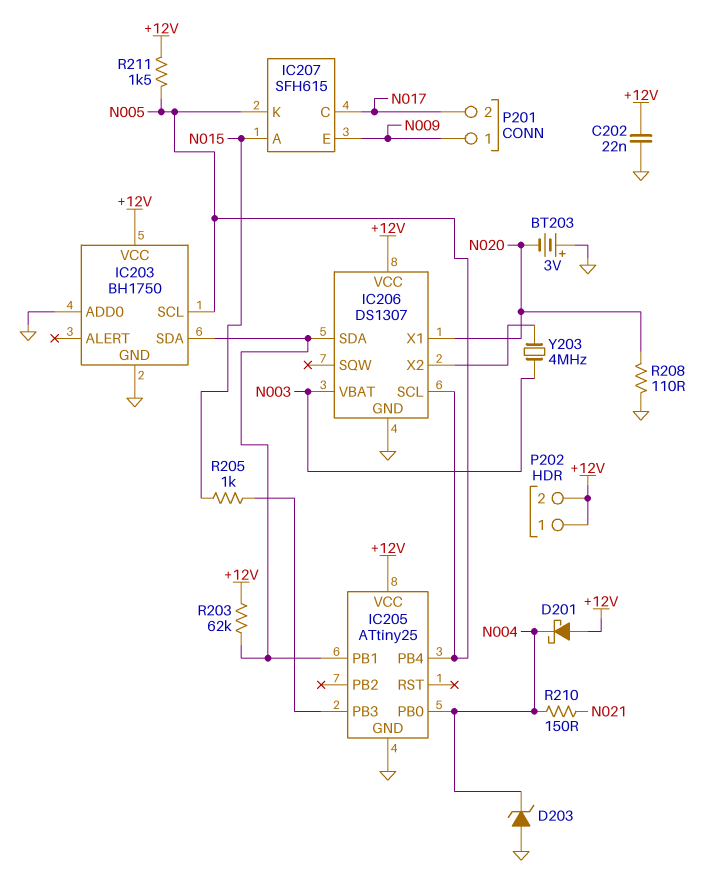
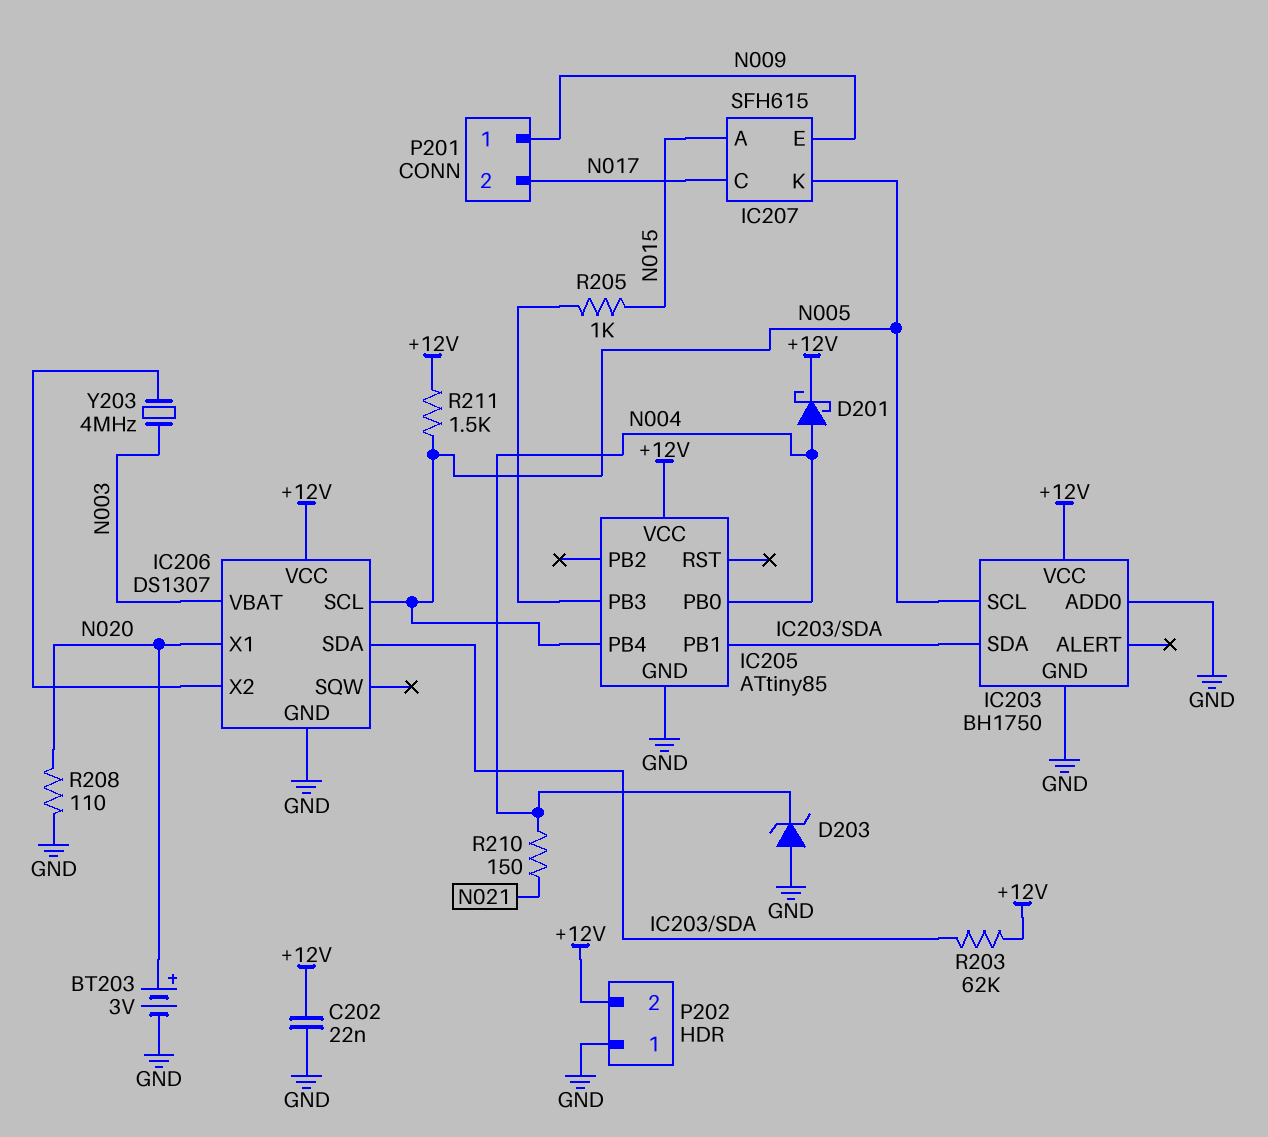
BT203: 3V (plus GND, minus N020) -> 3V (plus N020, minus GND)
D201: schottky (A +12V, K N004) -> schottky (A N004, K +12V)
IC205: ATtiny25 -> ATtiny85
P202 pin 1: +12V -> GND

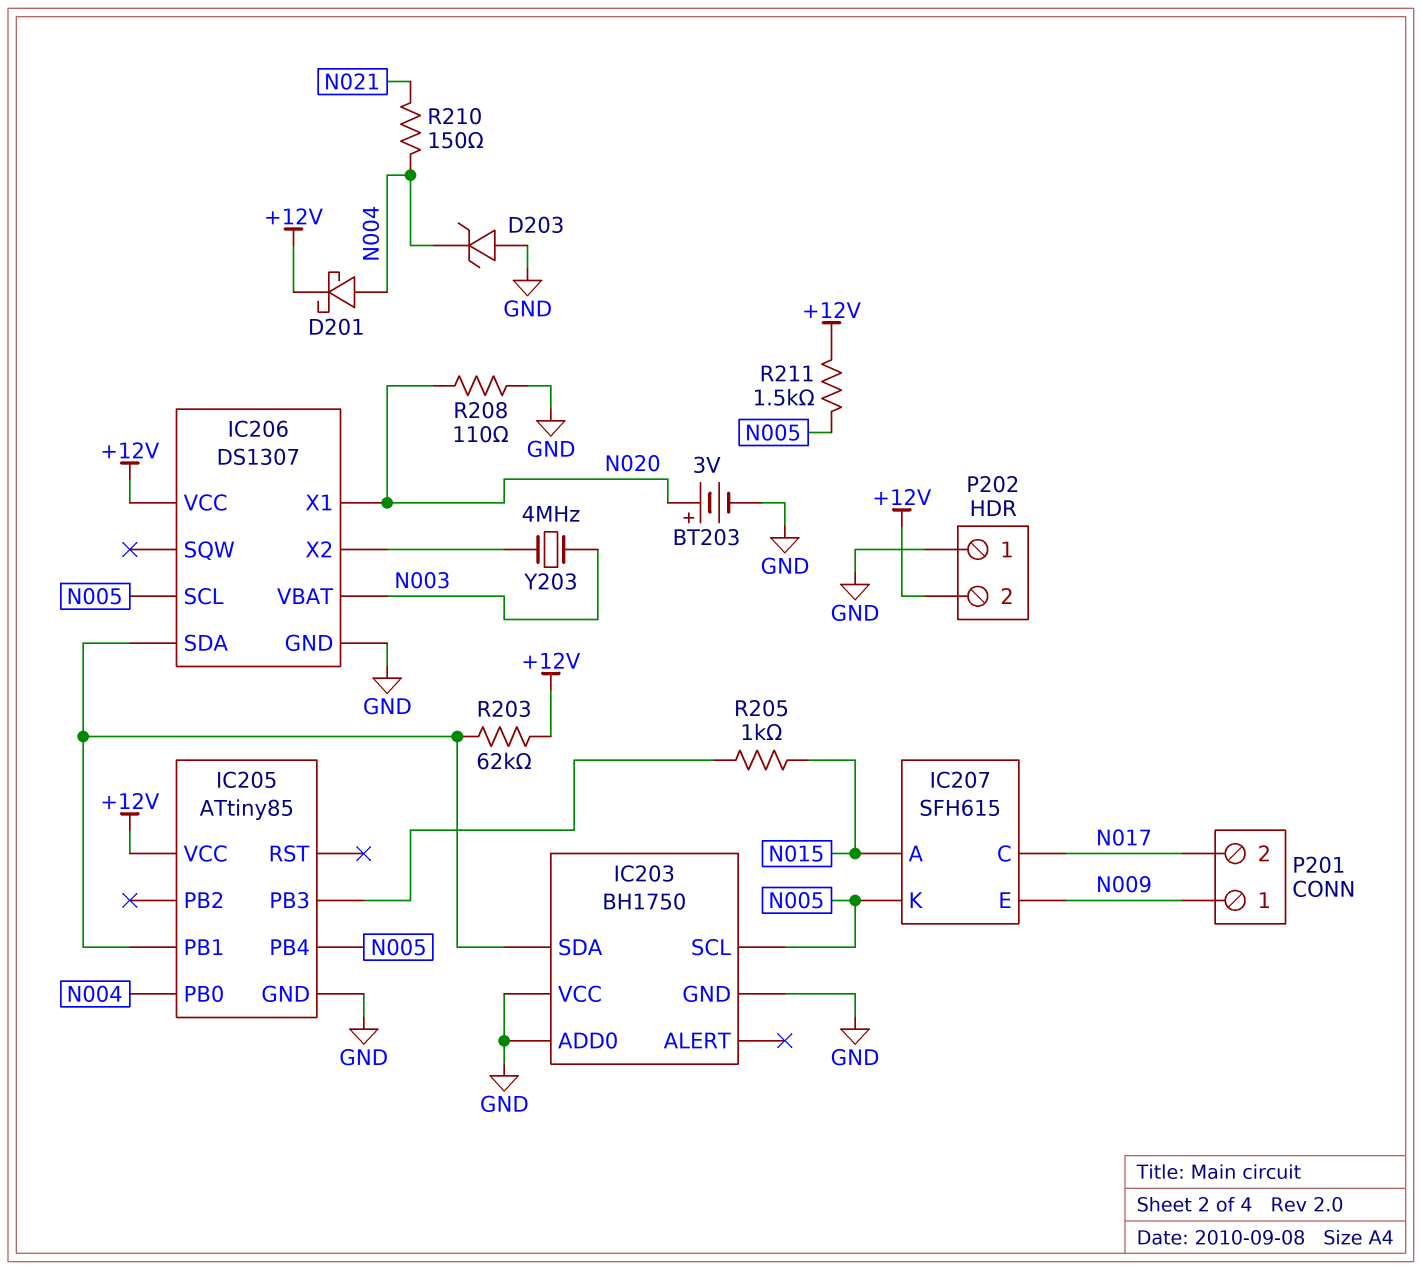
C202: 22nF (+12V, GND) -> none
IC203 pin VCC: +12V -> GND

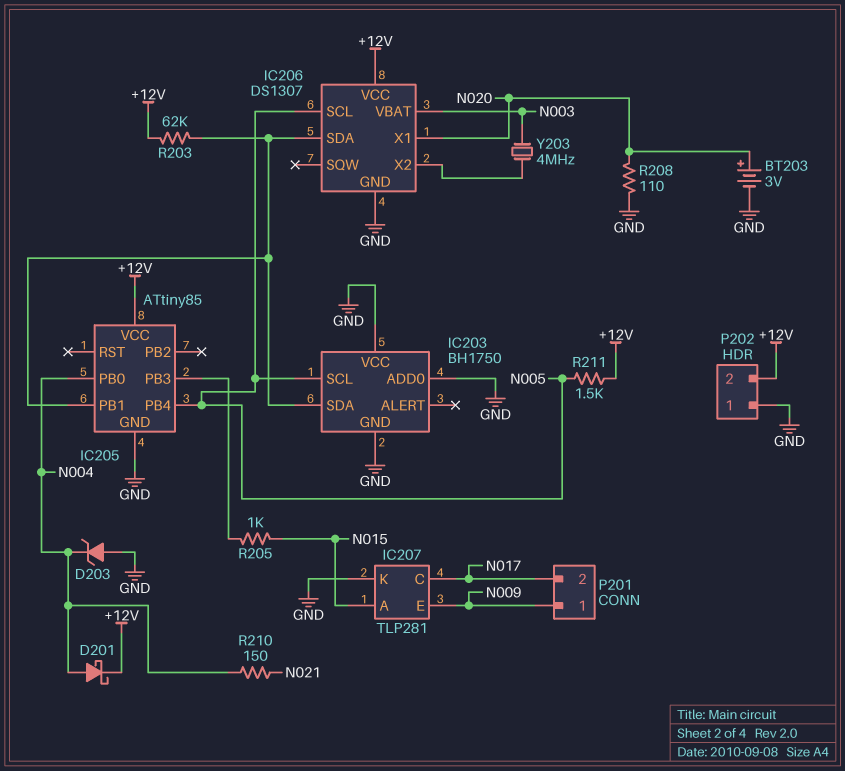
IC207: SFH615 -> TLP281
IC207 pin K: N005 -> GND

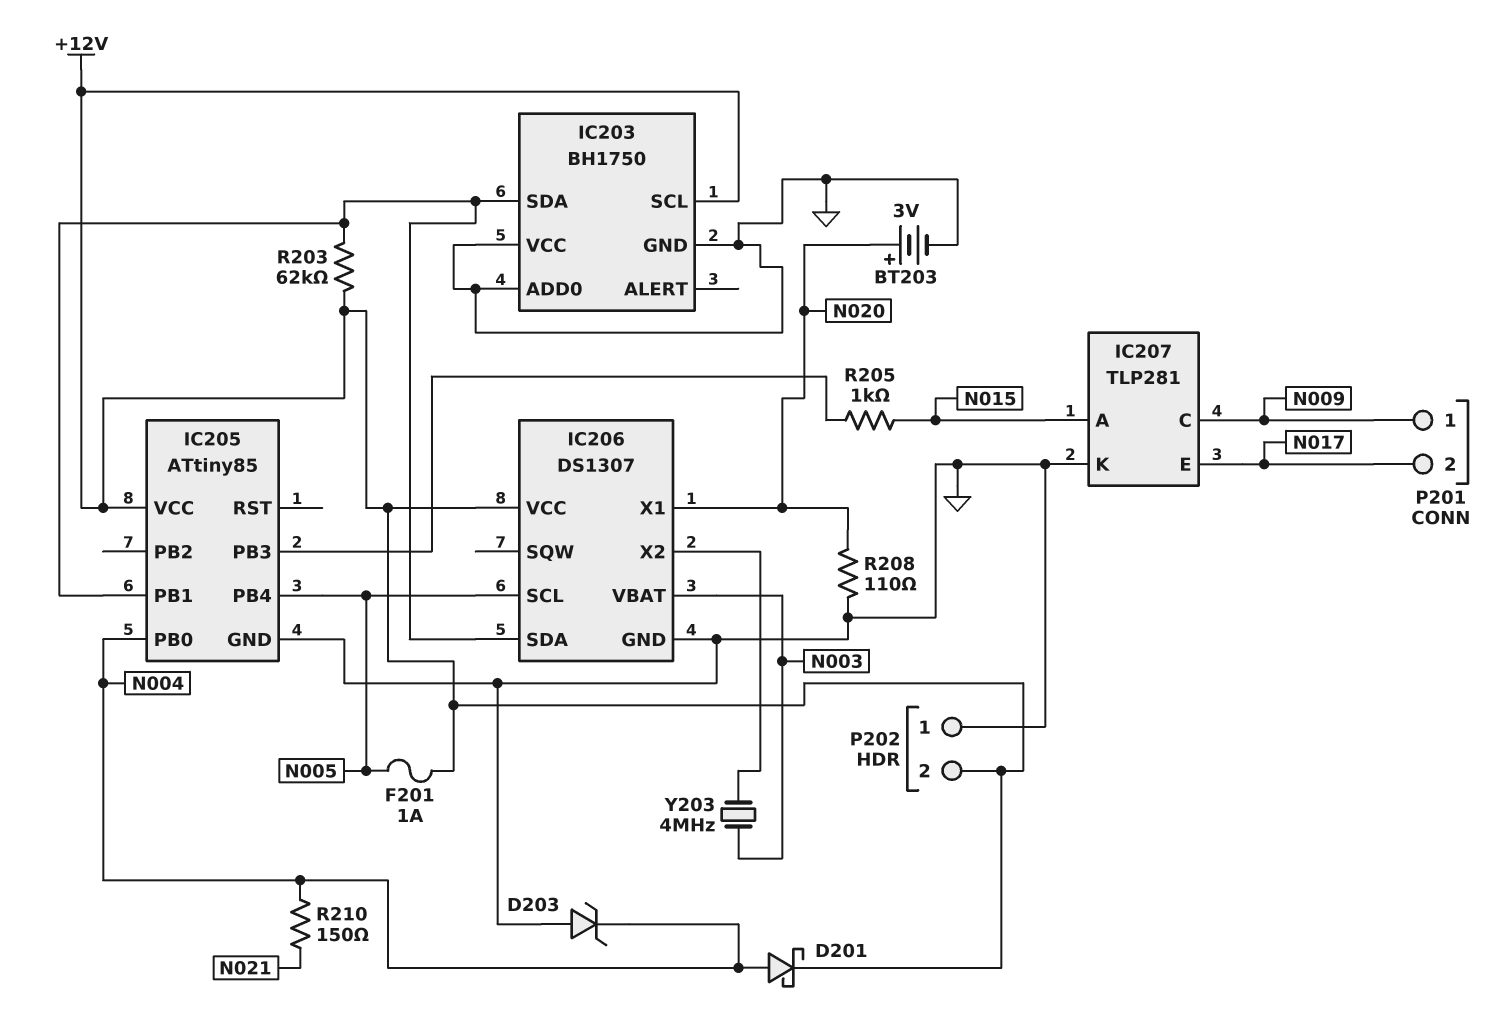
F201: none -> 1A (+12V, N005)
IC203 pin SCL: N005 -> +12V
IC207 pin C: N017 -> N009
IC207 pin E: N009 -> N017
R211: 1.5k (+12V, N005) -> none

